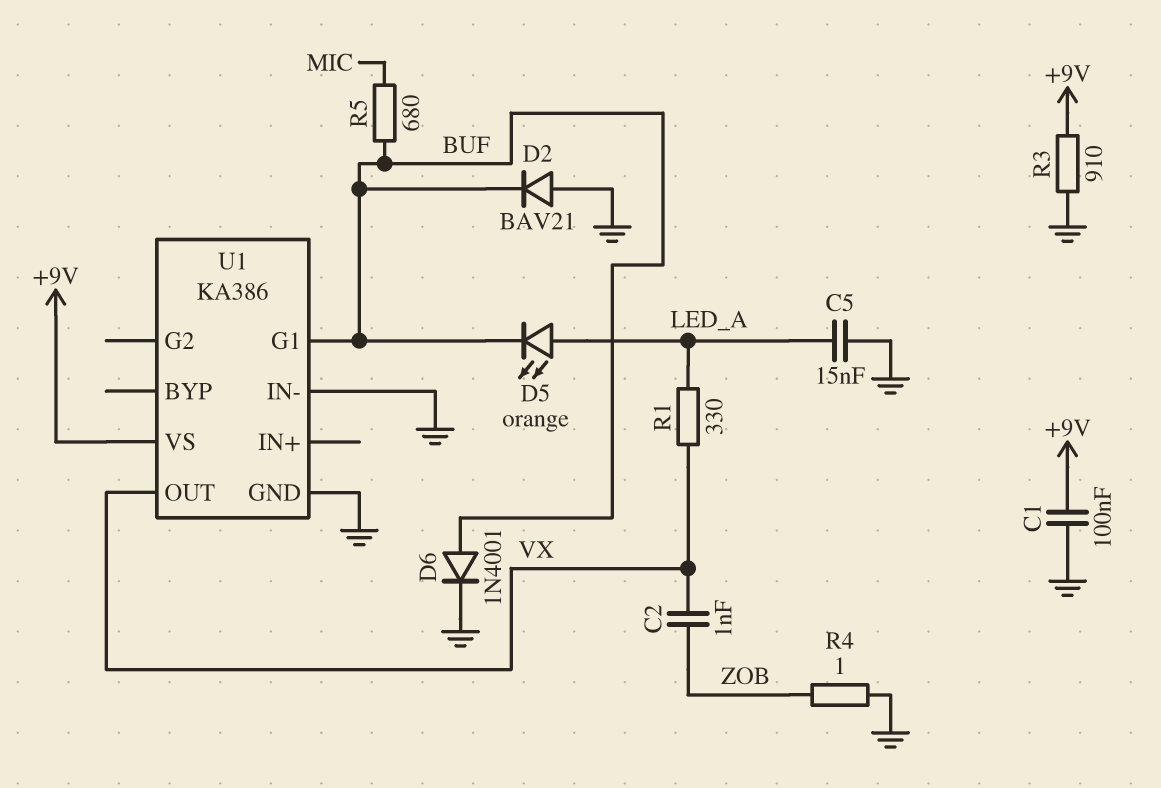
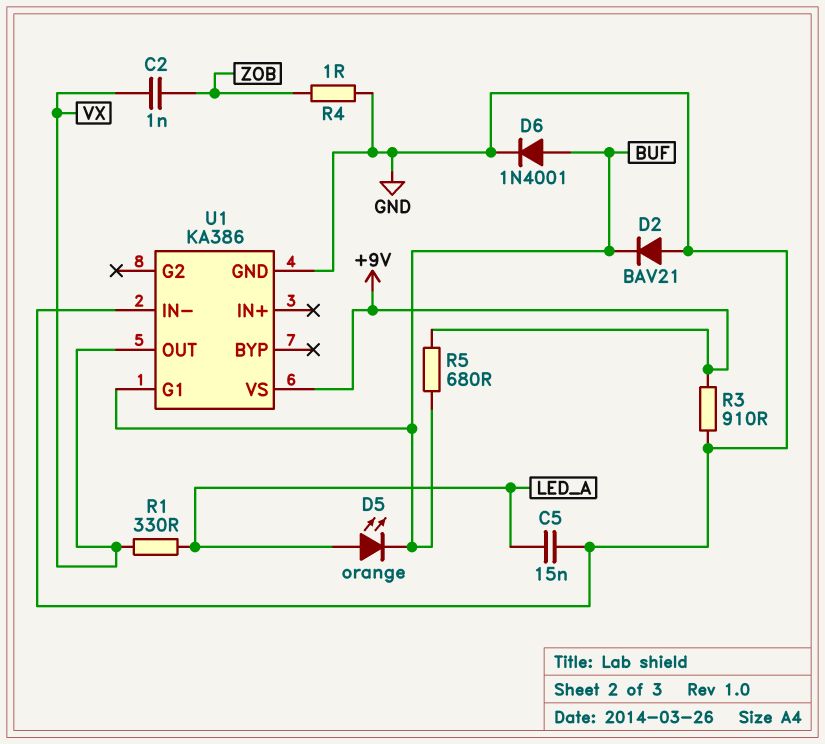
C1: 100nF (+9V, GND) -> none
R5: 680 (BUF, MIC) -> 680 (+9V, BUF)

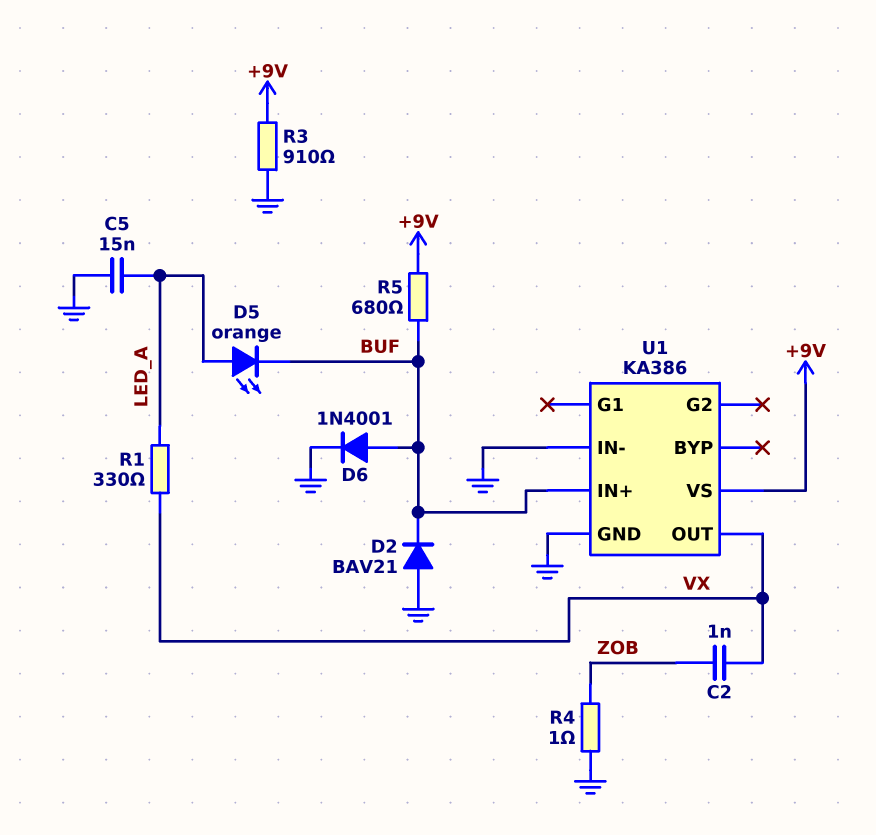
U1 pin G1: BUF -> none
U1 pin IN+: none -> BUF

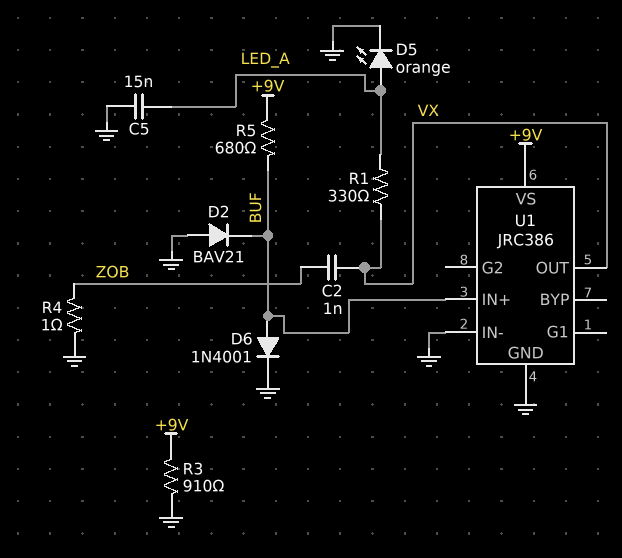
D5: LED orange (A LED_A, K BUF) -> LED orange (A LED_A, K GND)
U1: KA386 -> JRC386

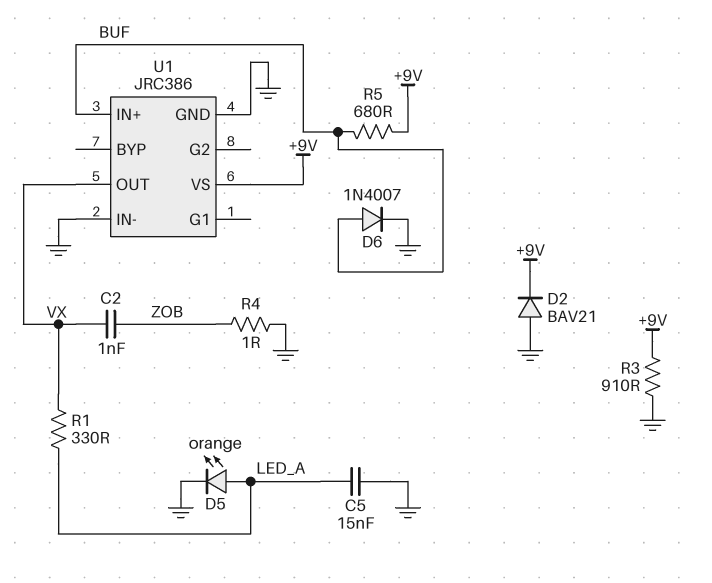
D2: diode BAV21 (A GND, K BUF) -> diode BAV21 (A GND, K +9V)
D6: diode 1N4001 (A BUF, K GND) -> diode 1N4007 (A BUF, K GND)

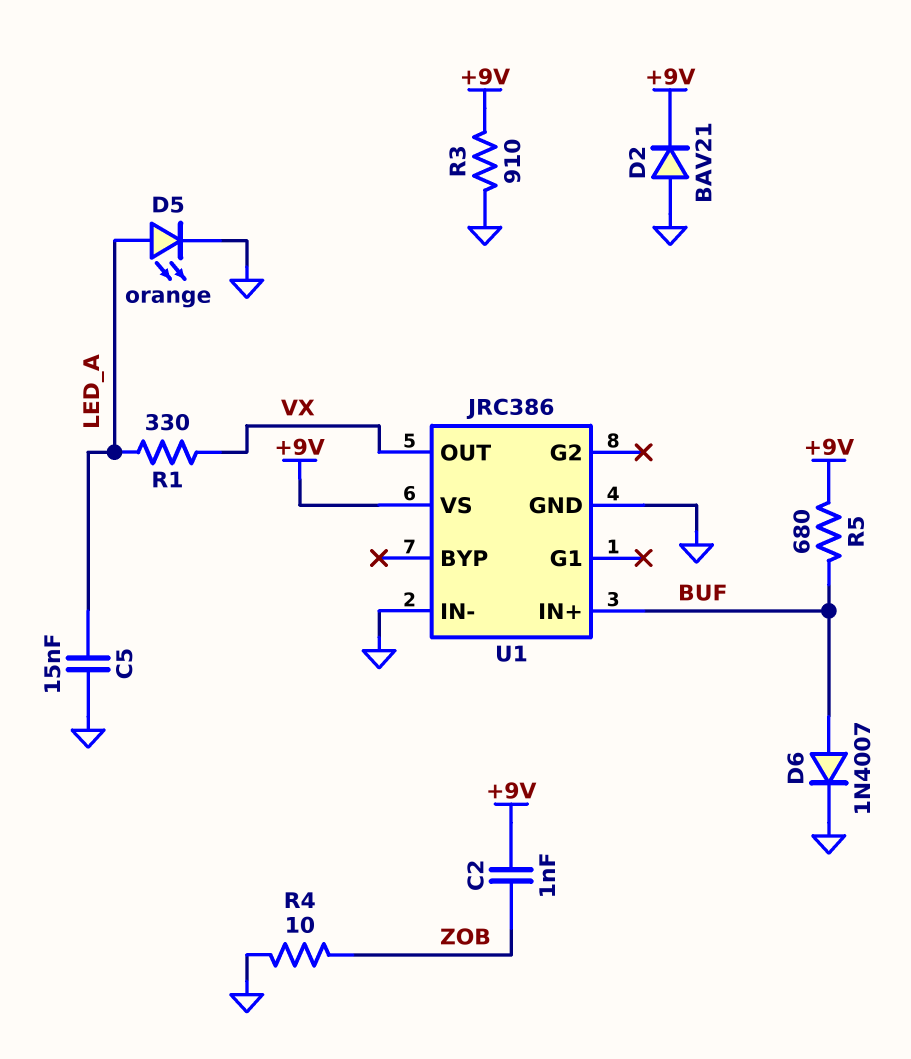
C2: 1nF (VX, ZOB) -> 1nF (+9V, ZOB)
R4: 1 (GND, ZOB) -> 10 (GND, ZOB)

